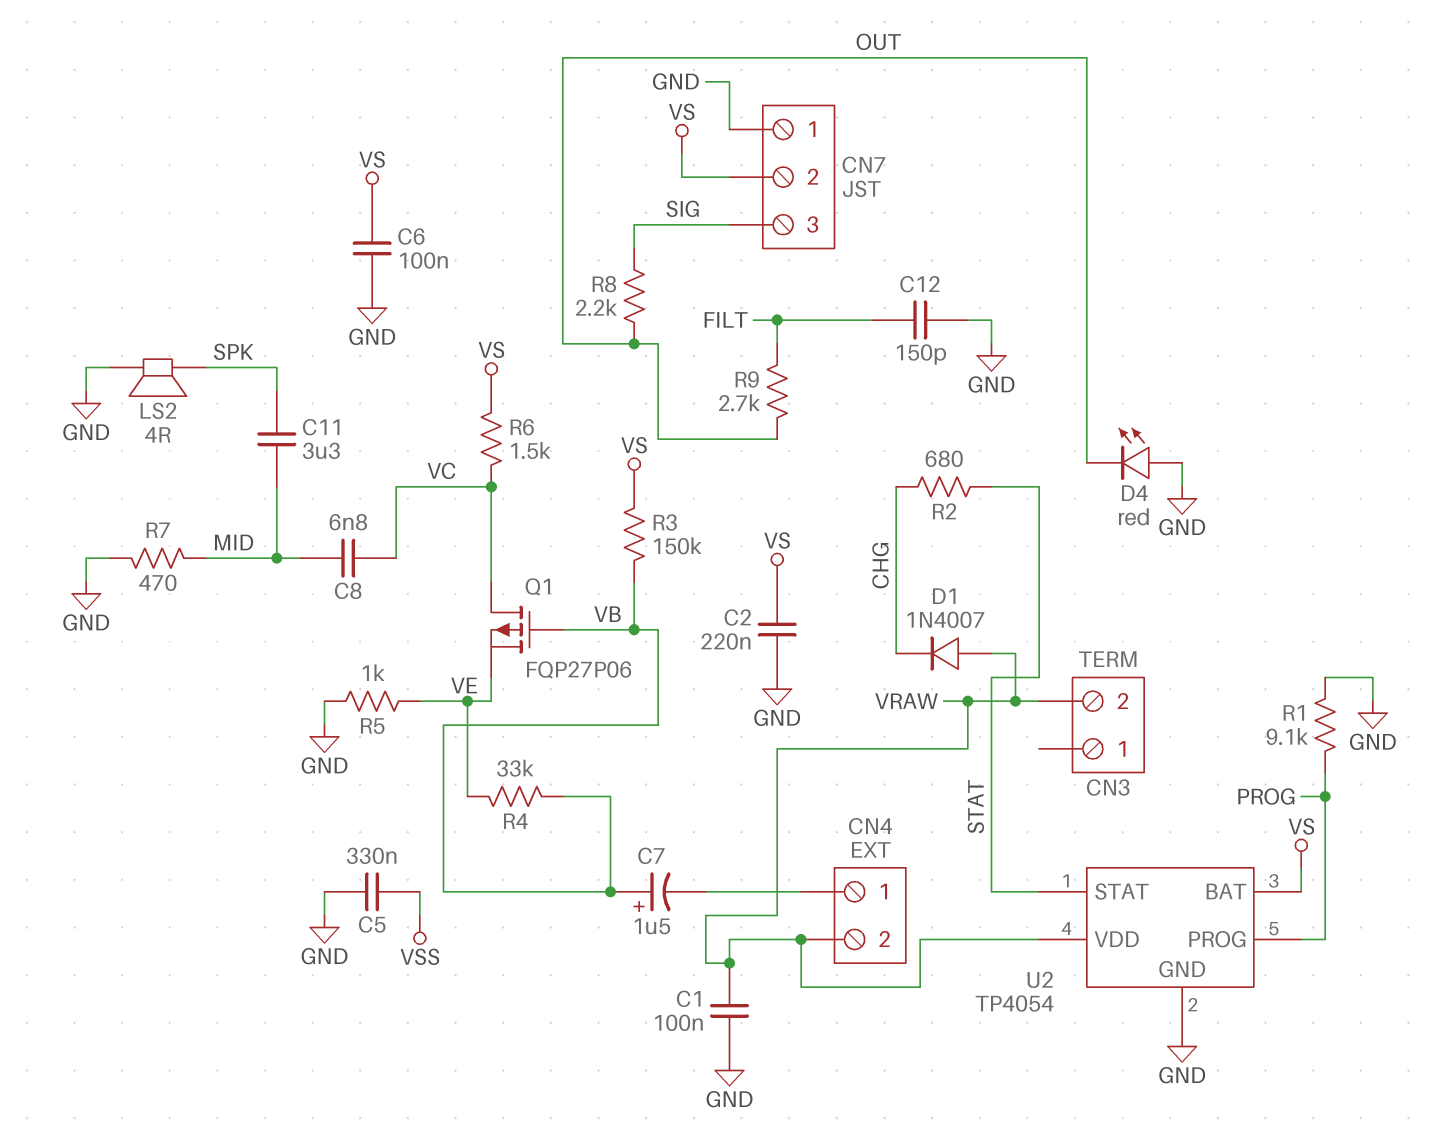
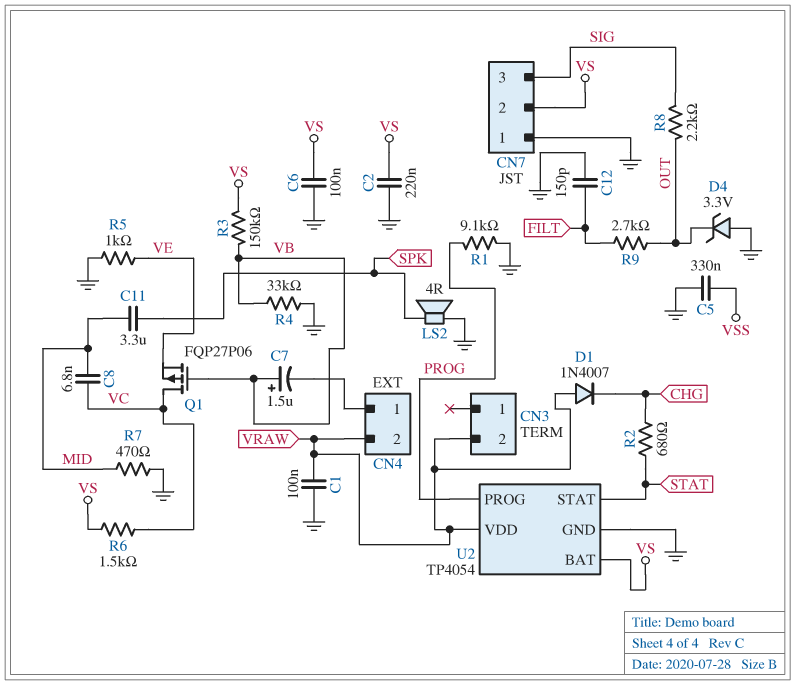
D4: LED red (A GND, K OUT) -> zener 3.3V (A GND, K OUT)
R4: 33k (VB, VE) -> 33k (GND, VB)

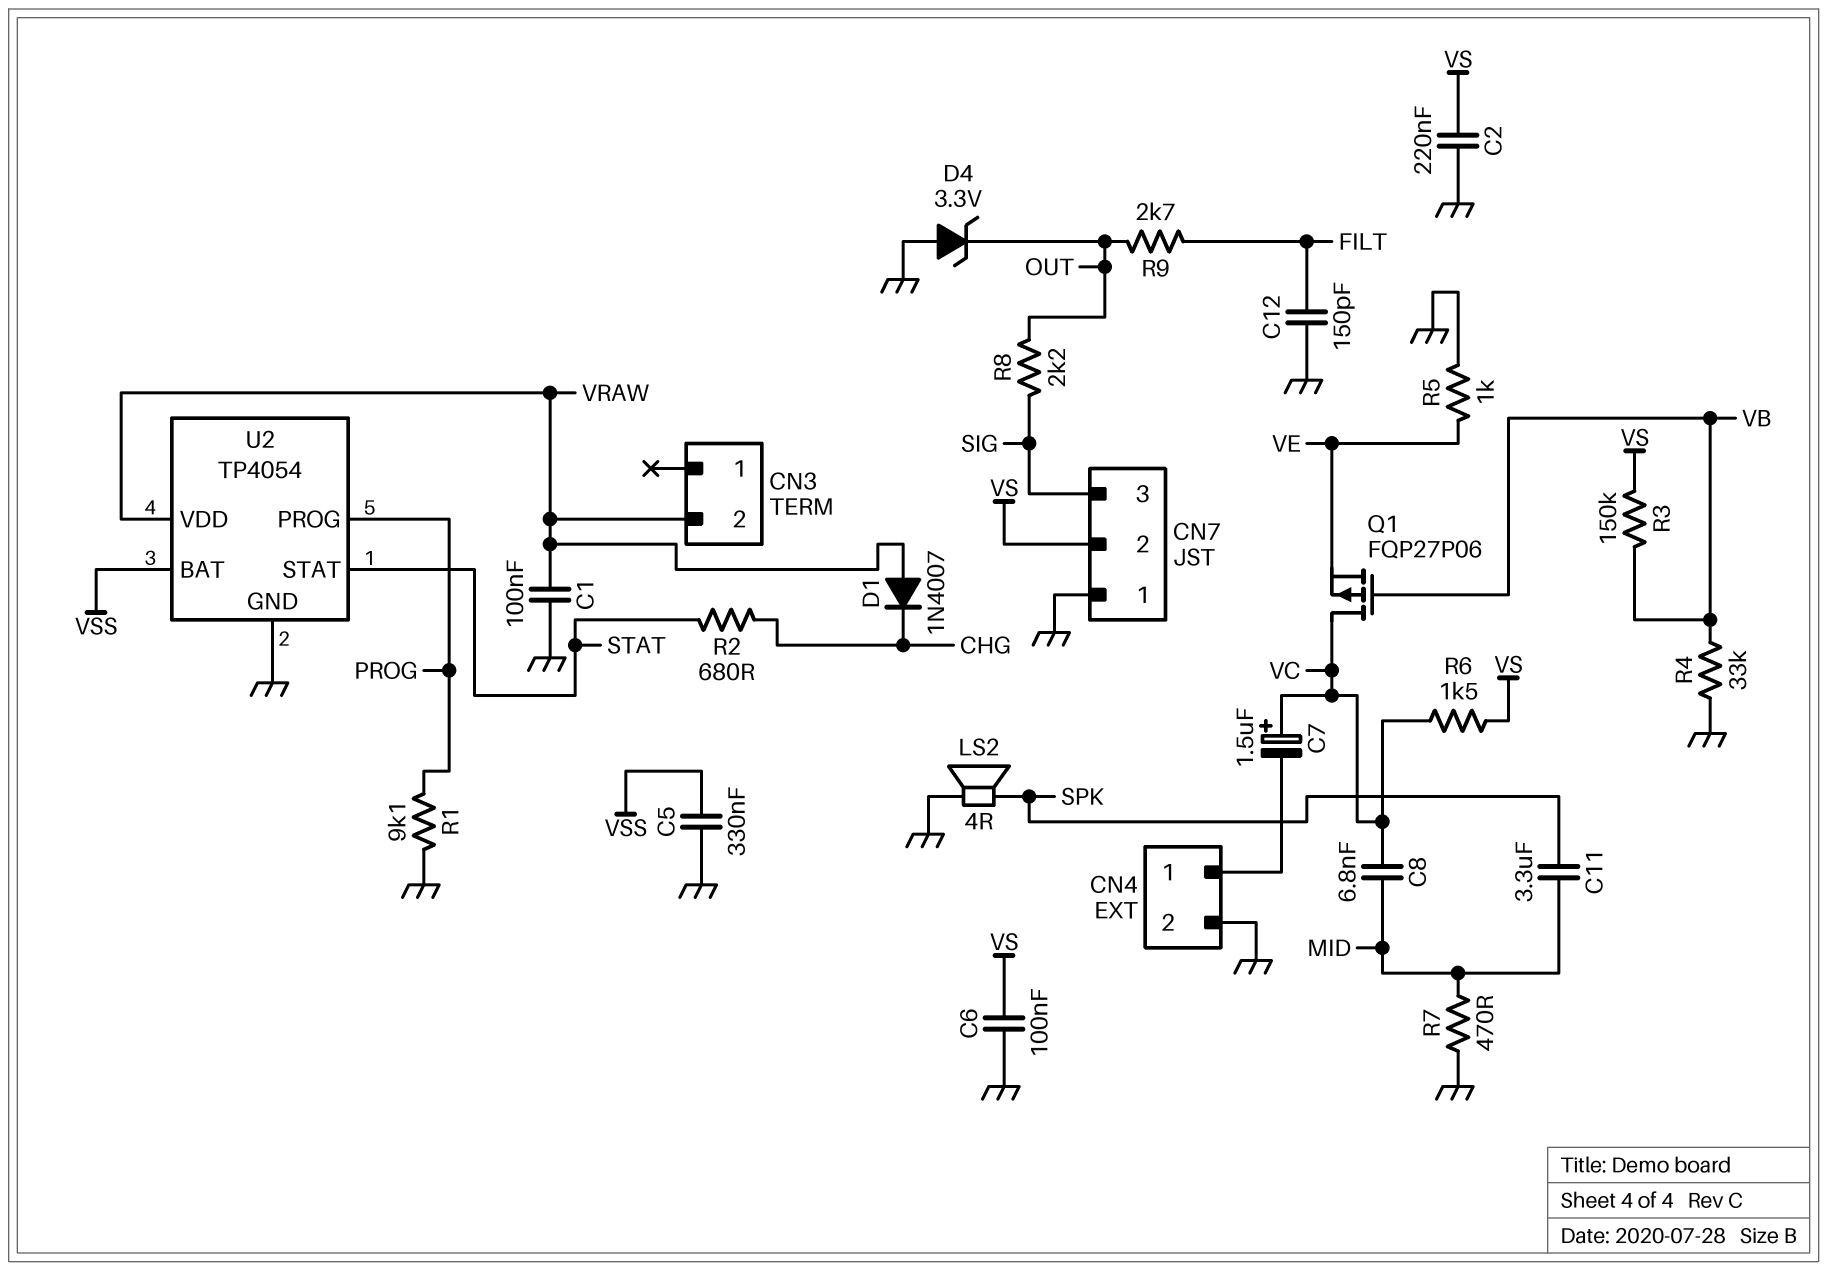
C7: 1.5uF (plus VB, minus CN4/1) -> 1.5uF (plus VC, minus CN4/1)
CN4 pin 2: VRAW -> GND
U2 pin BAT: VS -> VSS

